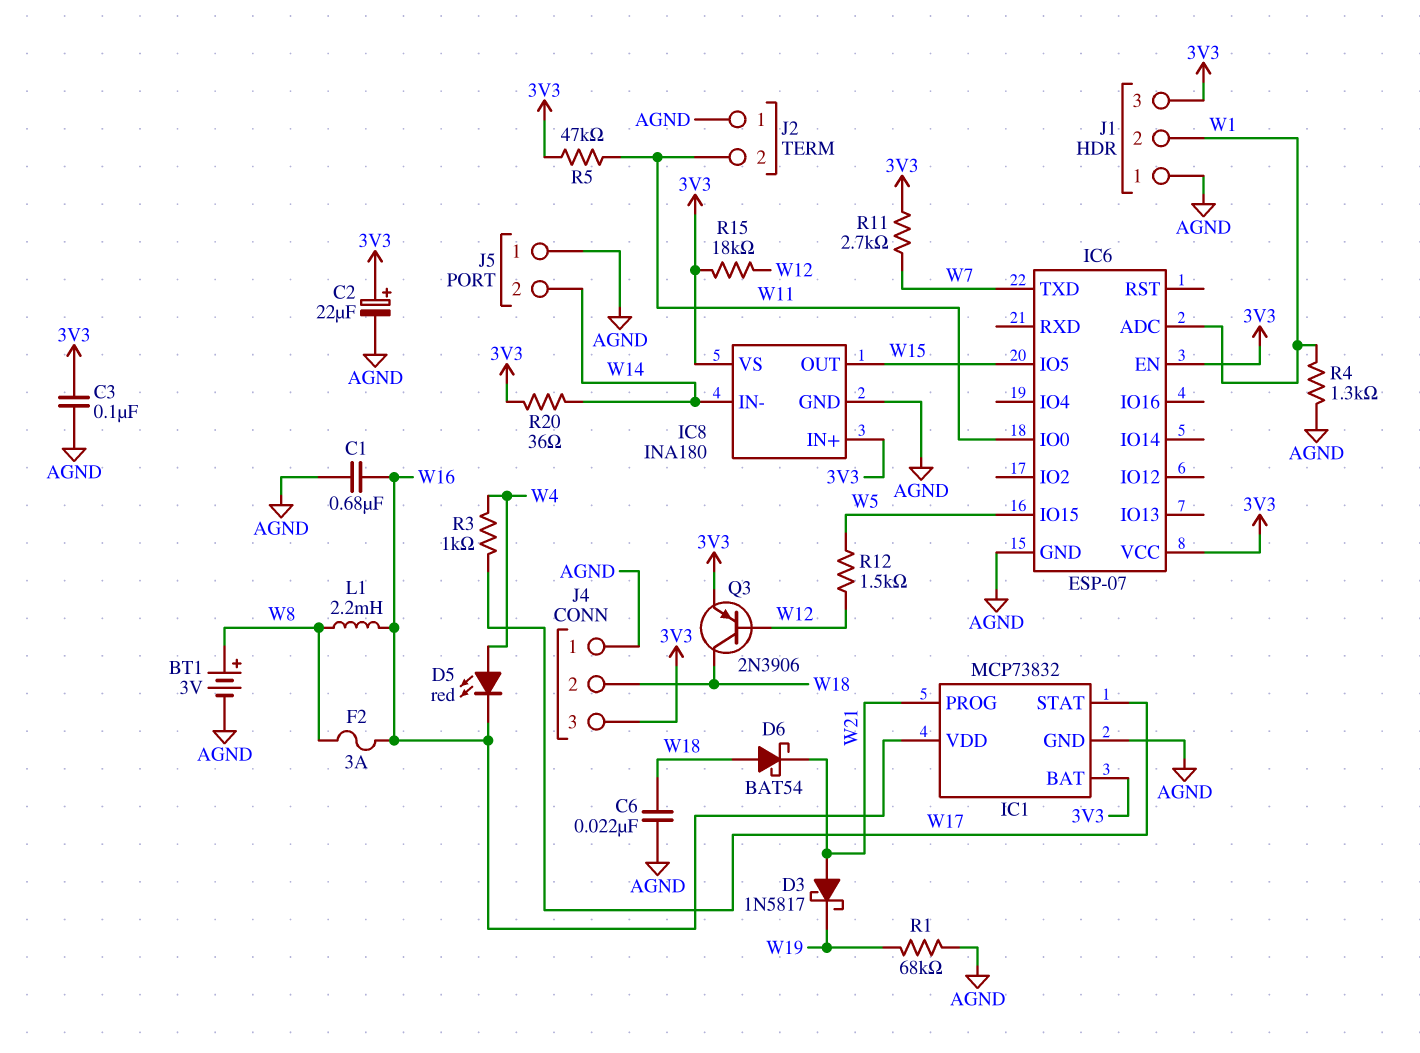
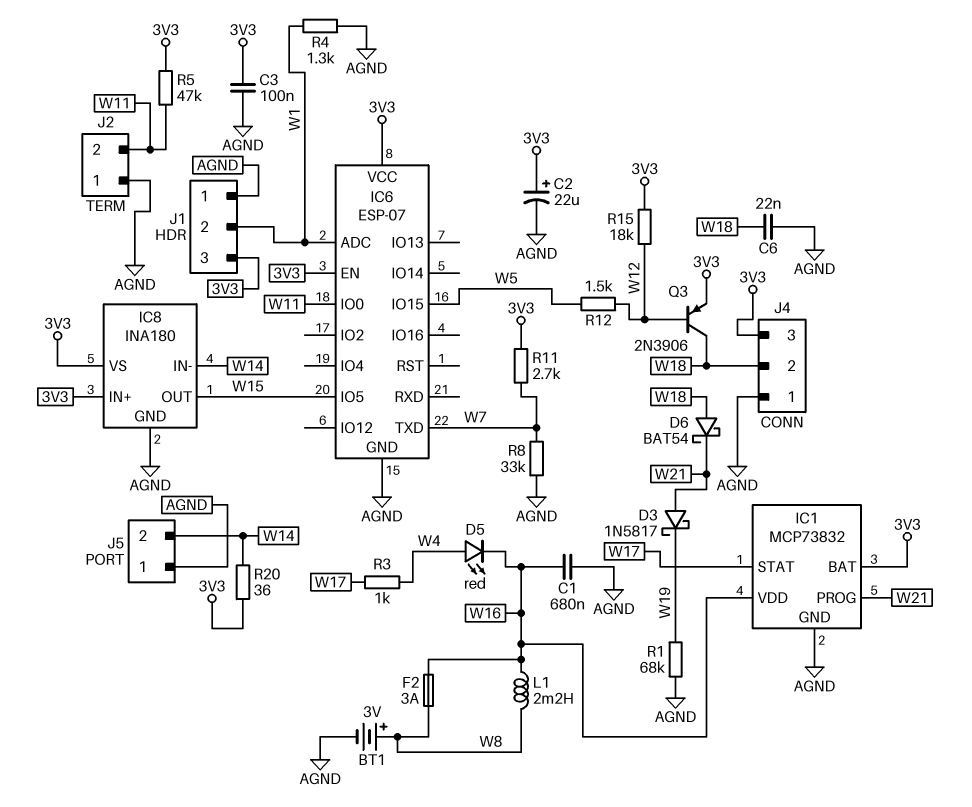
R8: none -> 33k (AGND, W7)

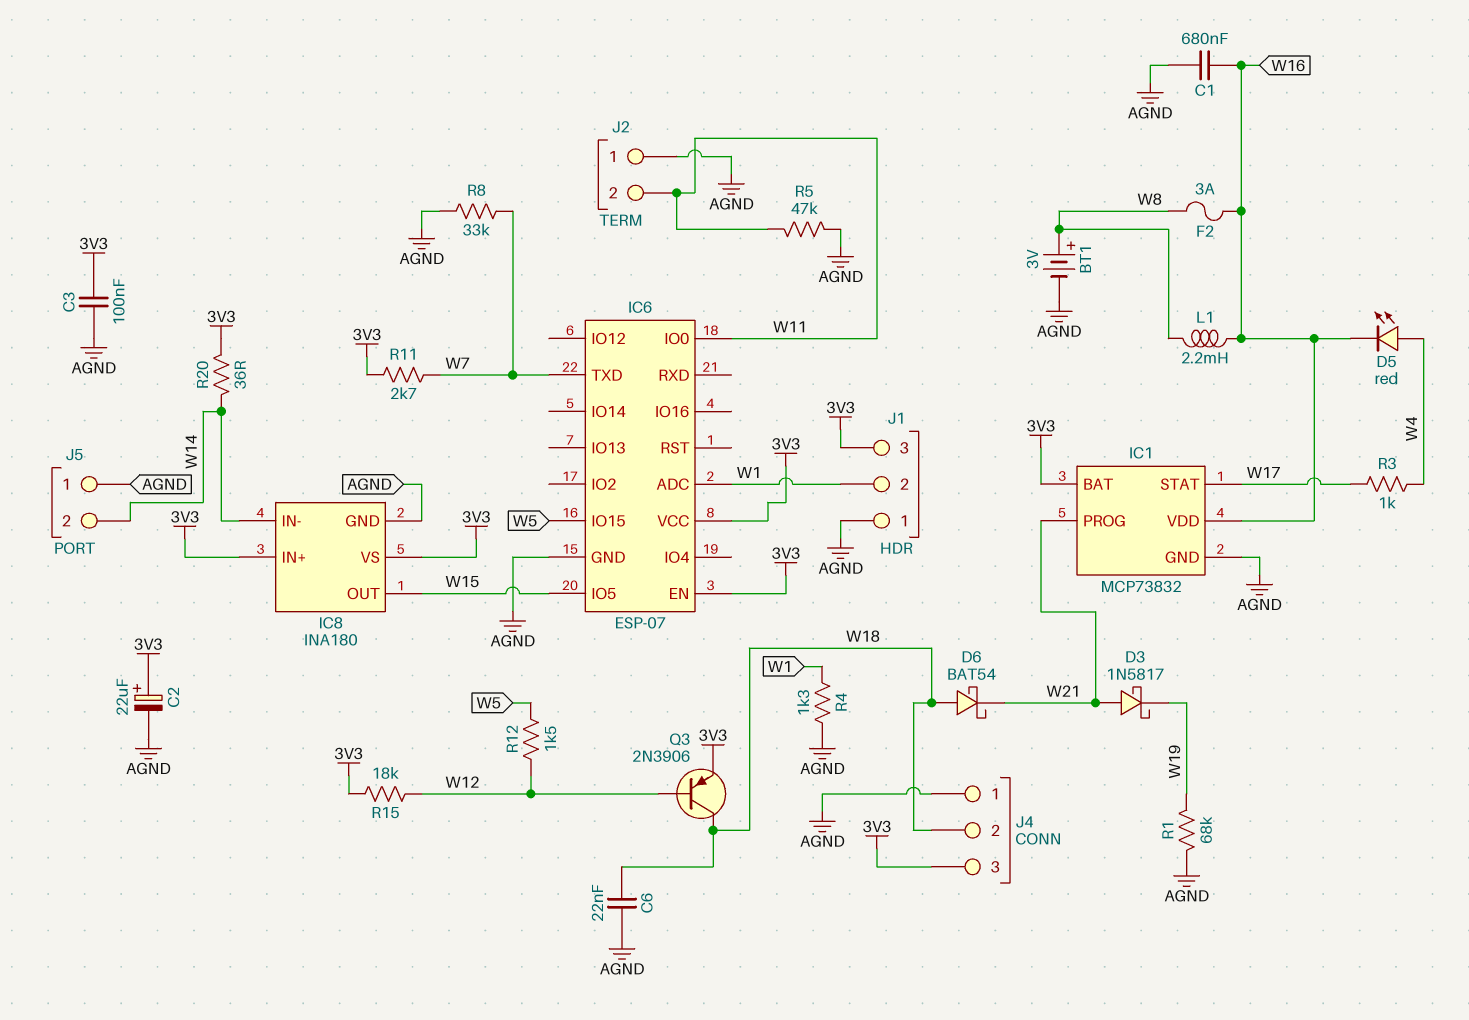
R5: 47k (3V3, W11) -> 47k (AGND, W11)

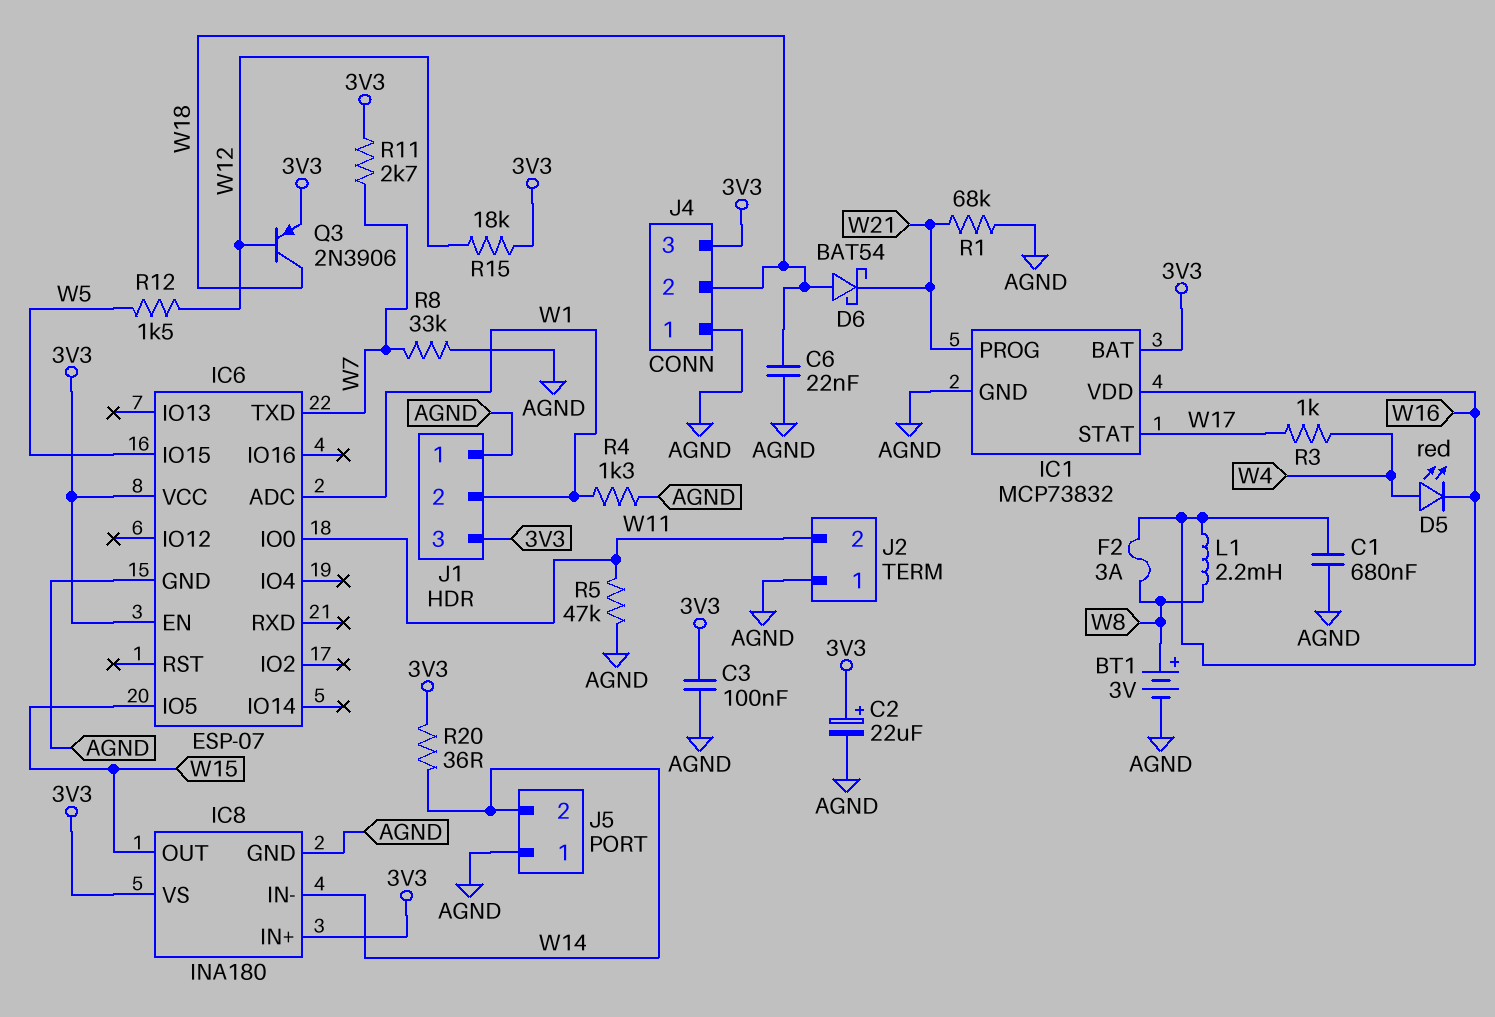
D3: schottky 1N5817 (A W21, K W19) -> none
R1: 68k (AGND, W19) -> 68k (AGND, W21)

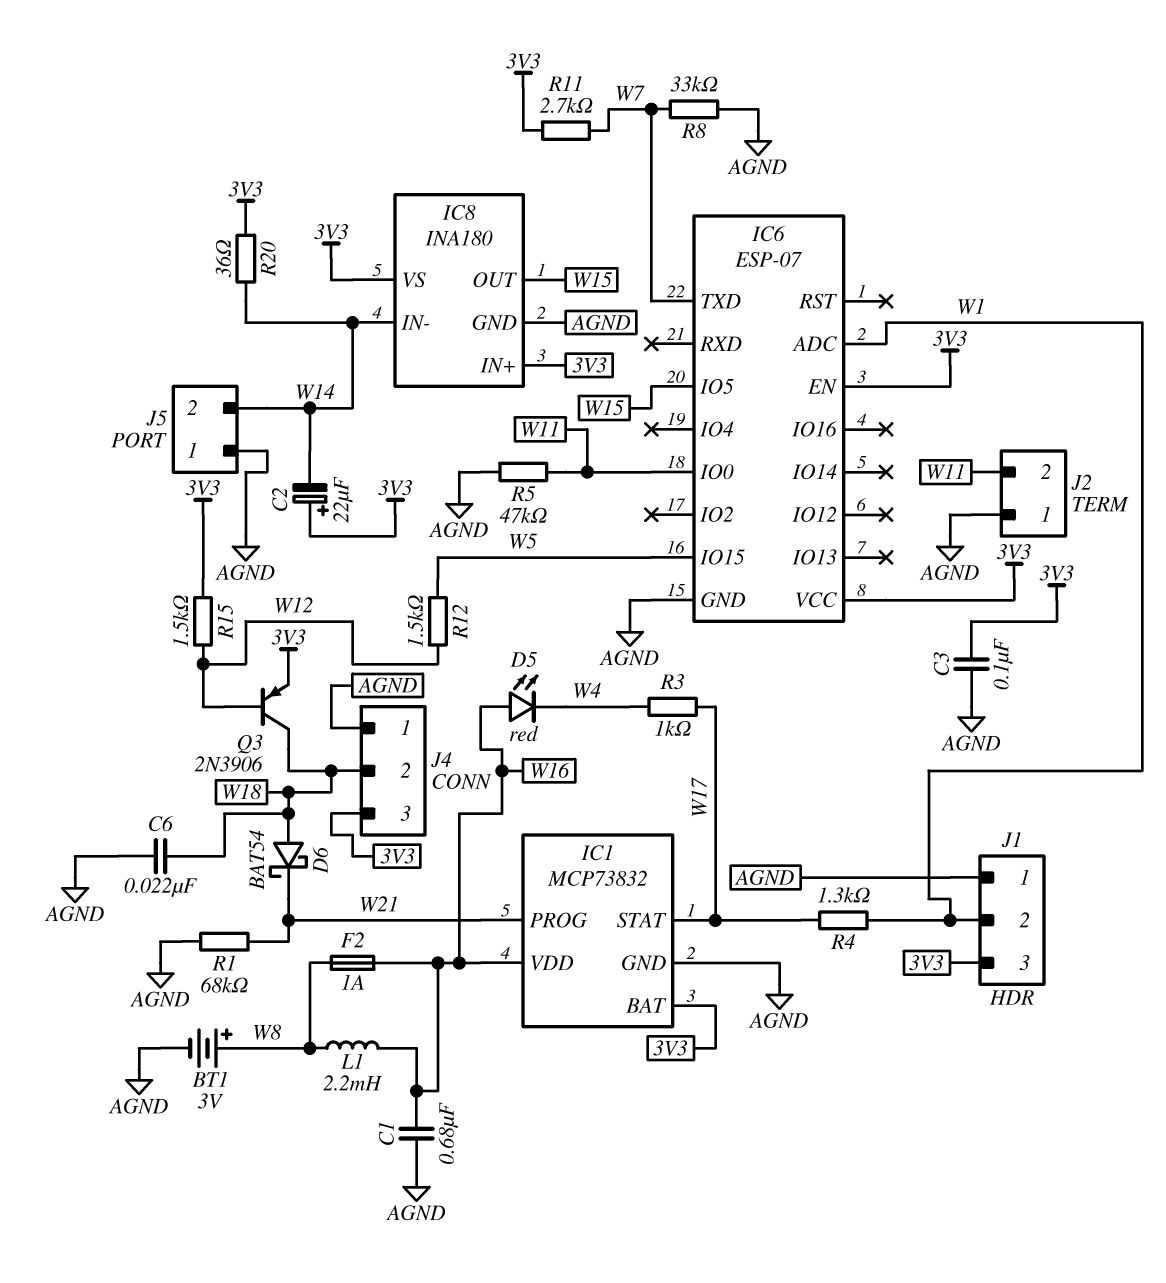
C2: 22uF (plus 3V3, minus AGND) -> 22uF (plus 3V3, minus W14)
D5: LED red (A W4, K W16) -> LED red (A W16, K W4)
F2: 3A (W8, W16) -> 1A (W8, W16)
R4: 1.3k (AGND, W1) -> 1.3k (W1, W17)
R15: 18k (3V3, W12) -> 1.5k (3V3, W12)

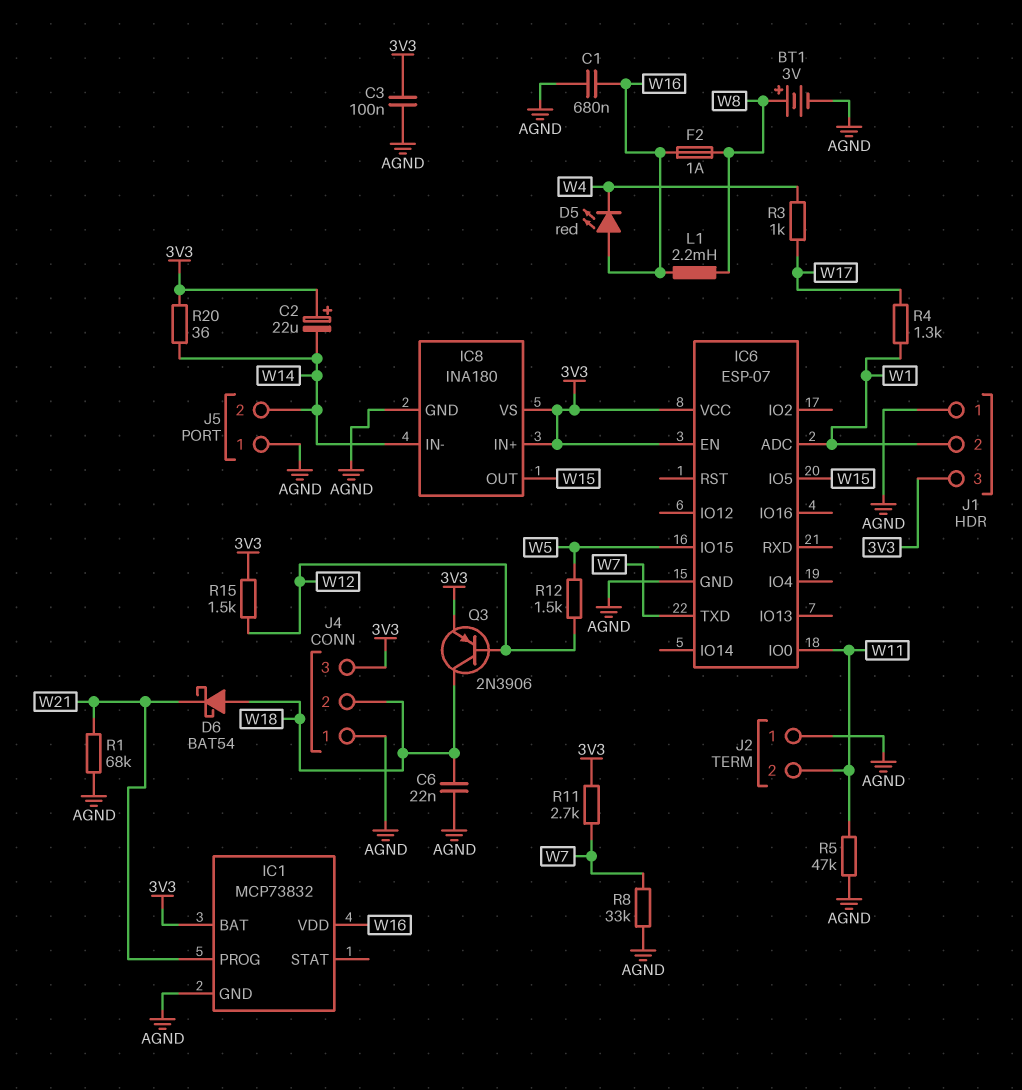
IC1 pin STAT: W17 -> none

